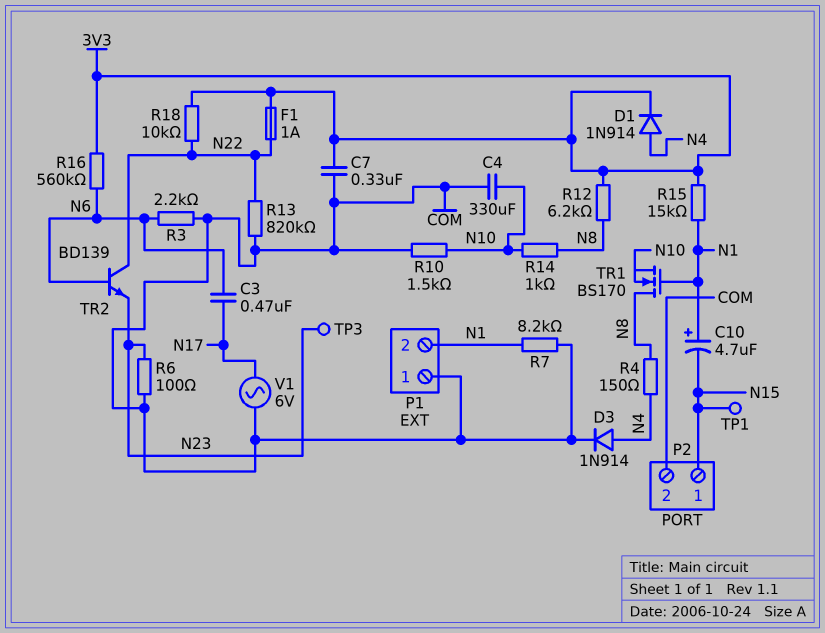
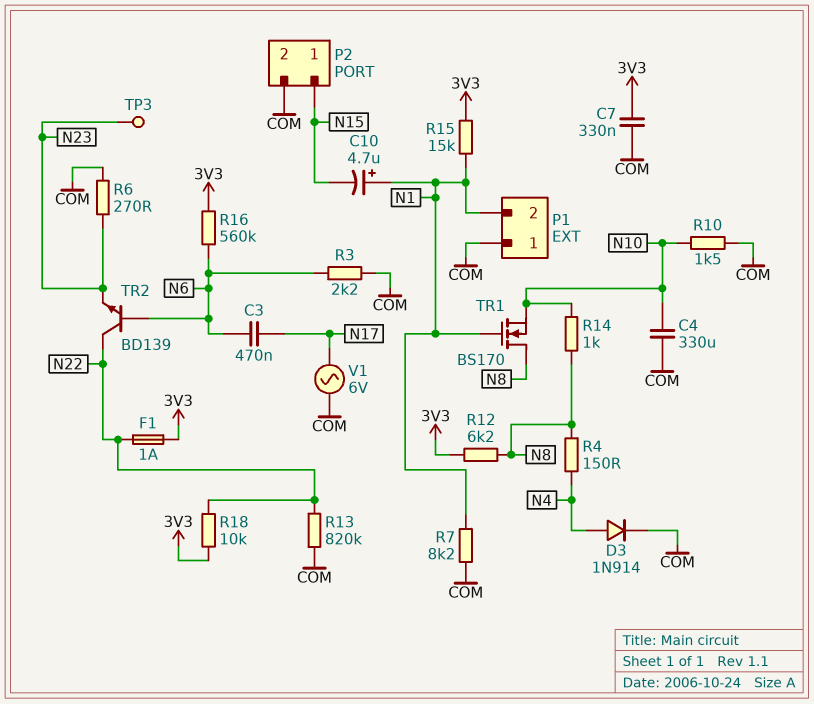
D1: diode 1N914 (A N4, K 3V3) -> none
R6: 100 (COM, N23) -> 270 (COM, N23)
TP1: test point (N15) -> none

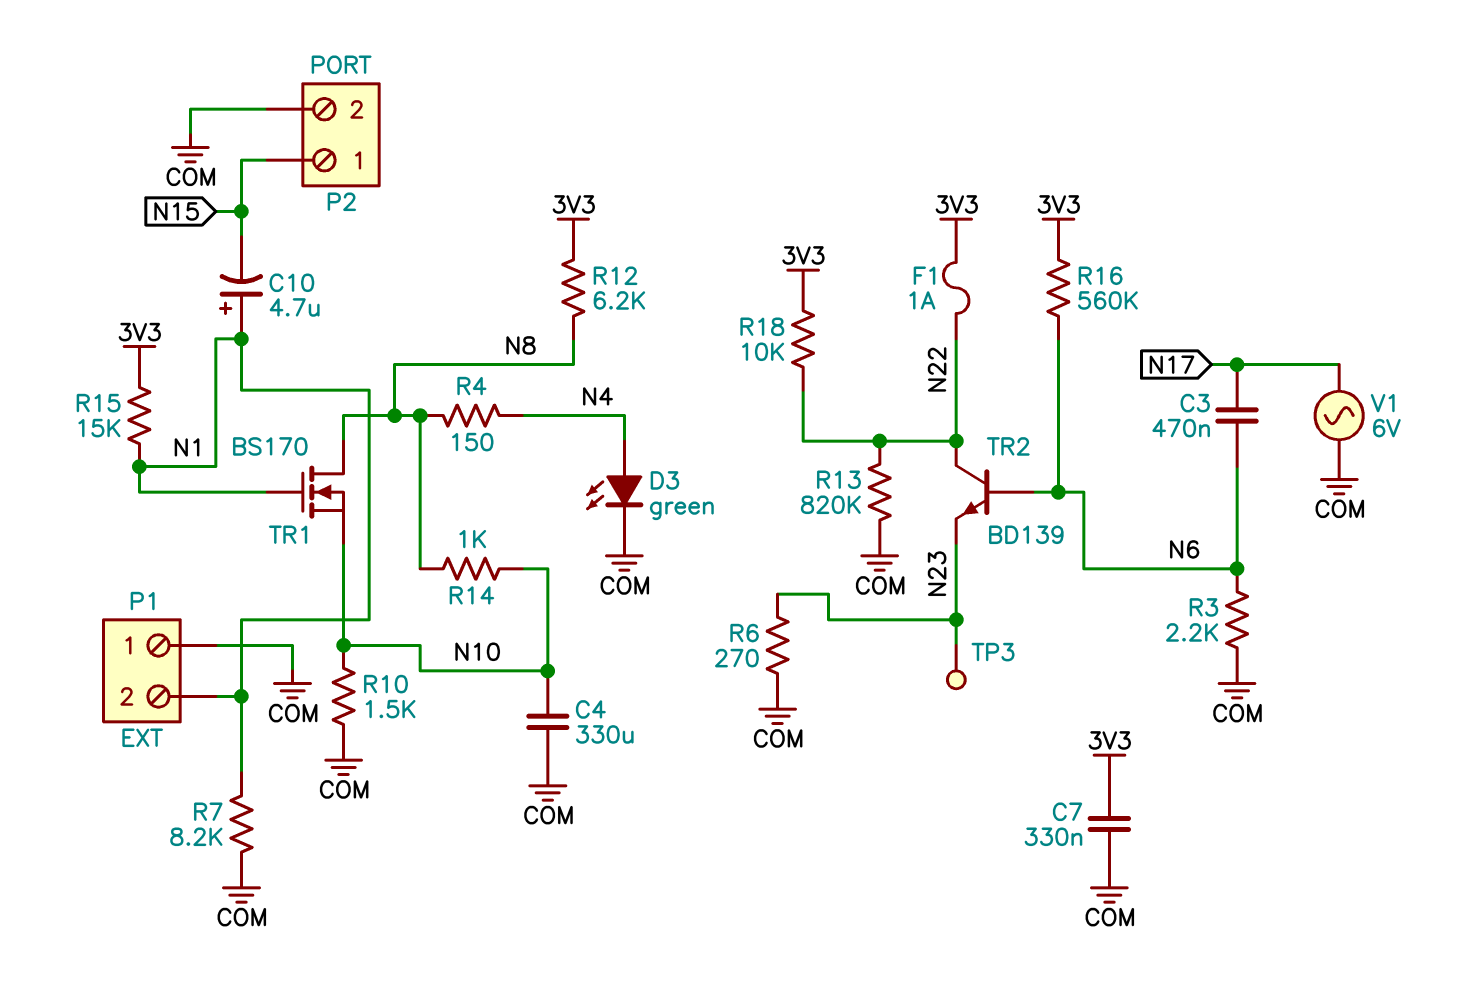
D3: diode 1N914 (A N4, K COM) -> LED green (A N4, K COM)

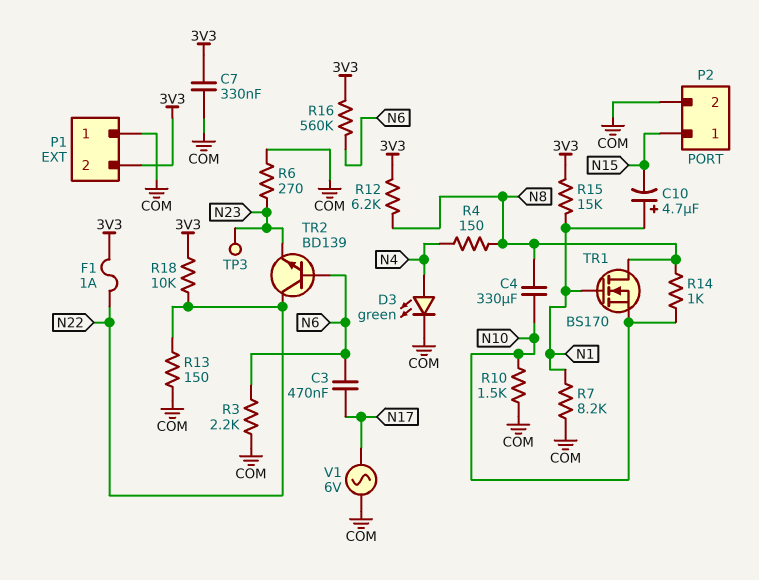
C4: 330uF (COM, N10) -> 330uF (N8, N10)
P1 pin 2: N1 -> 3V3
R13: 820k (COM, N22) -> 150 (COM, N22)

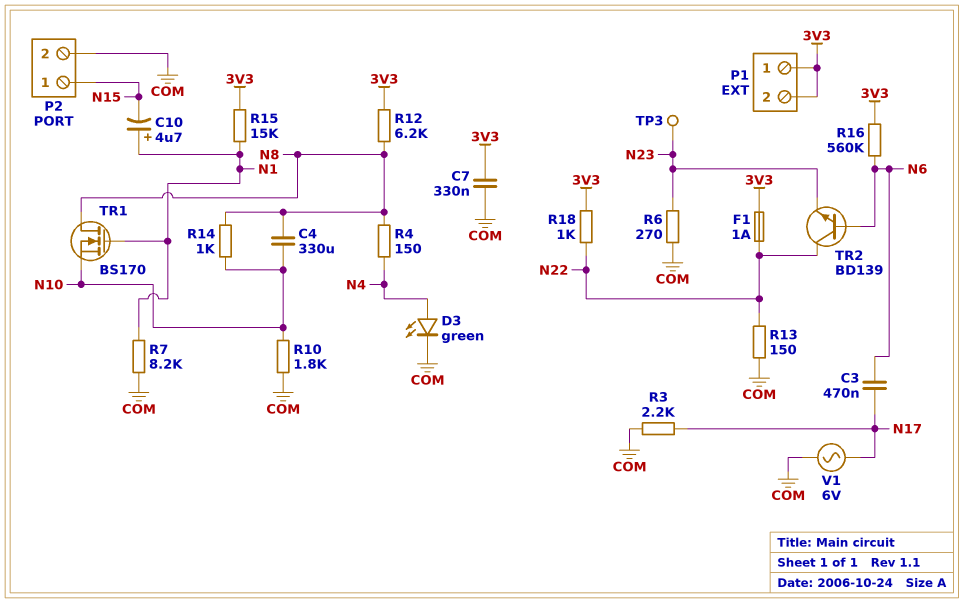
P1 pin 1: COM -> 3V3
R3: 2.2k (COM, N6) -> 2.2k (COM, N17)
R10: 1.5k (COM, N10) -> 1.8k (COM, N10)
R18: 10k (3V3, N22) -> 1k (3V3, N22)

